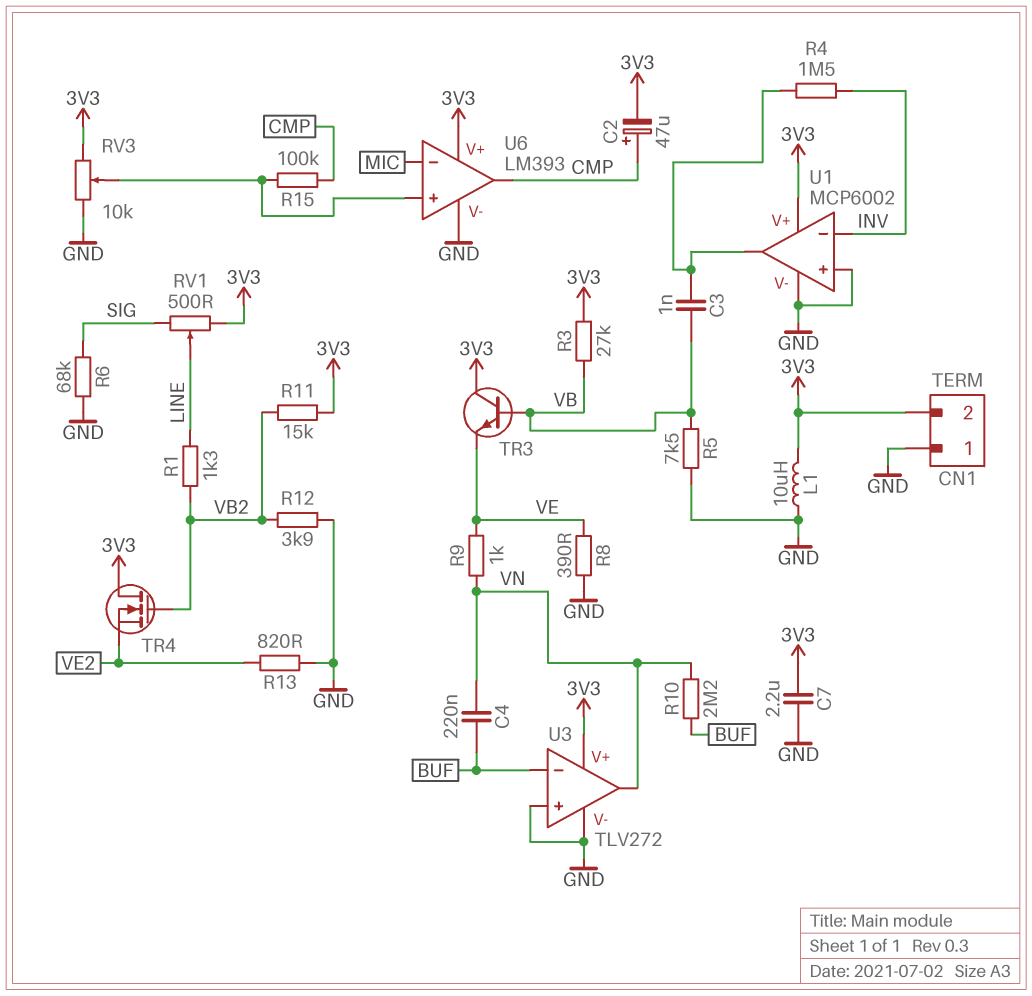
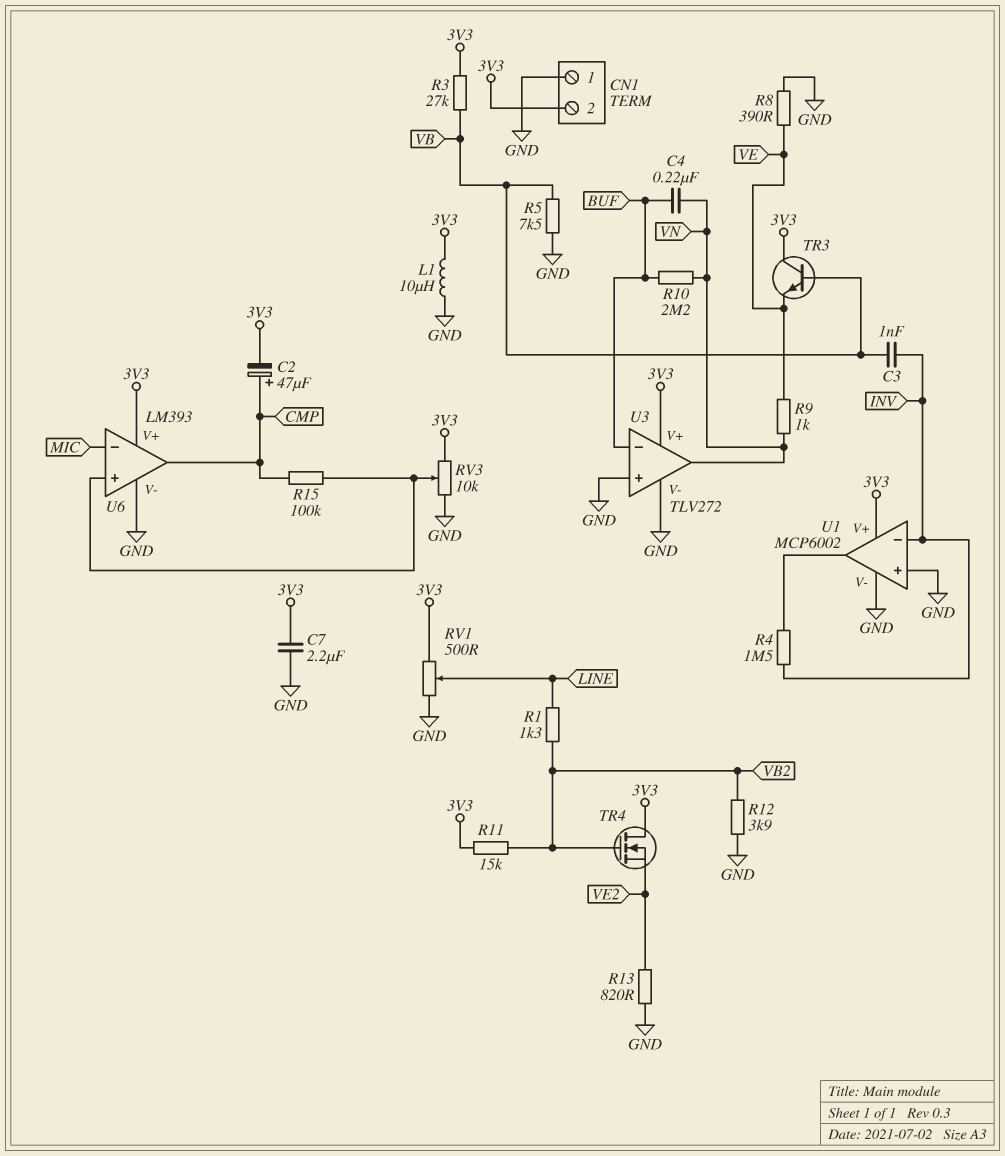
C3: 1nF (U1/out, VB) -> 1nF (INV, VB)
R6: 68k (GND, SIG) -> none
RV1: 500 (3V3, SIG, wiper LINE) -> 500 (3V3, GND, wiper LINE)

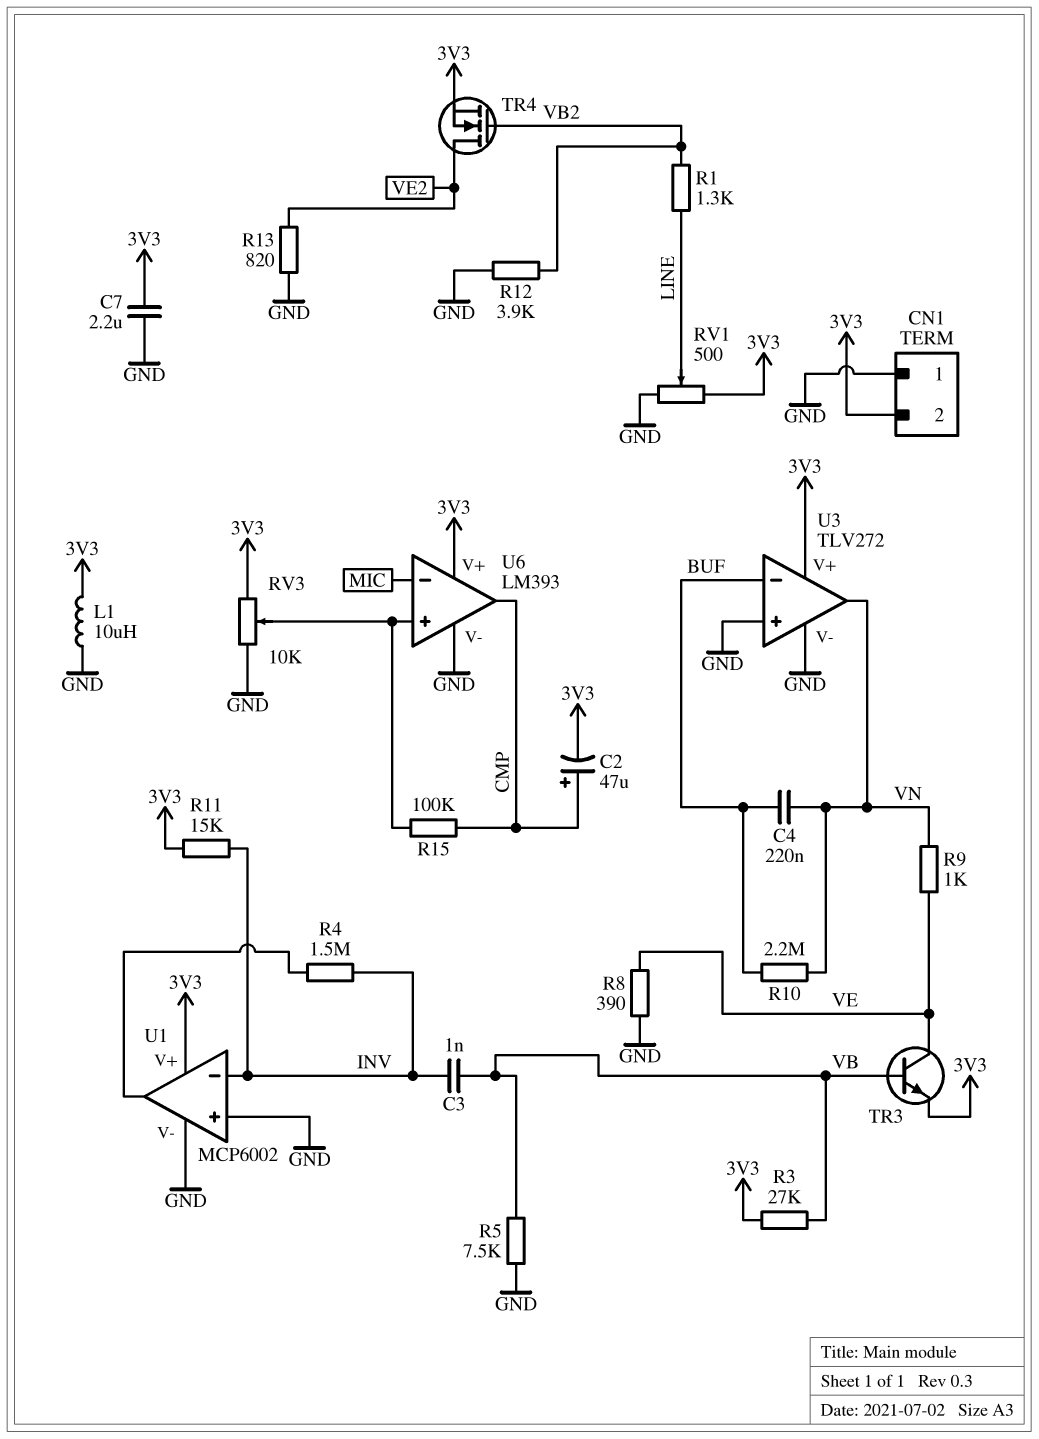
R11: 15k (3V3, VB2) -> 15k (3V3, INV)
TR3: NPN (B VB, C 3V3, E VE) -> NPN (B VB, C VE, E 3V3)
TR4: NMOS (G VB2, D 3V3, S VE2) -> NMOS (G VB2, D VE2, S 3V3)

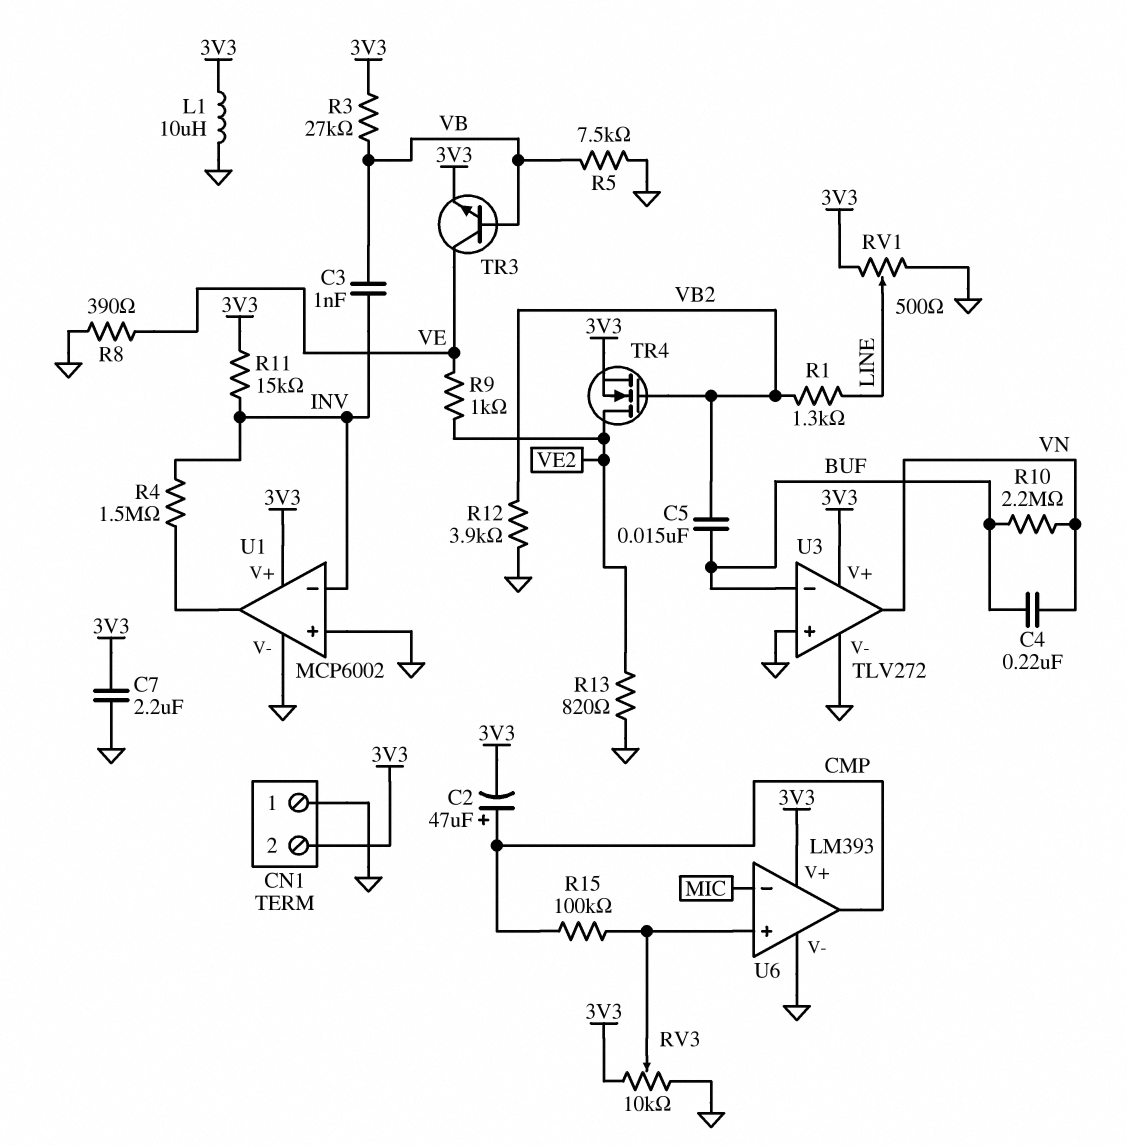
C5: none -> 15nF (BUF, VB2)
R9: 1k (VE, VN) -> 1k (VE, VE2)

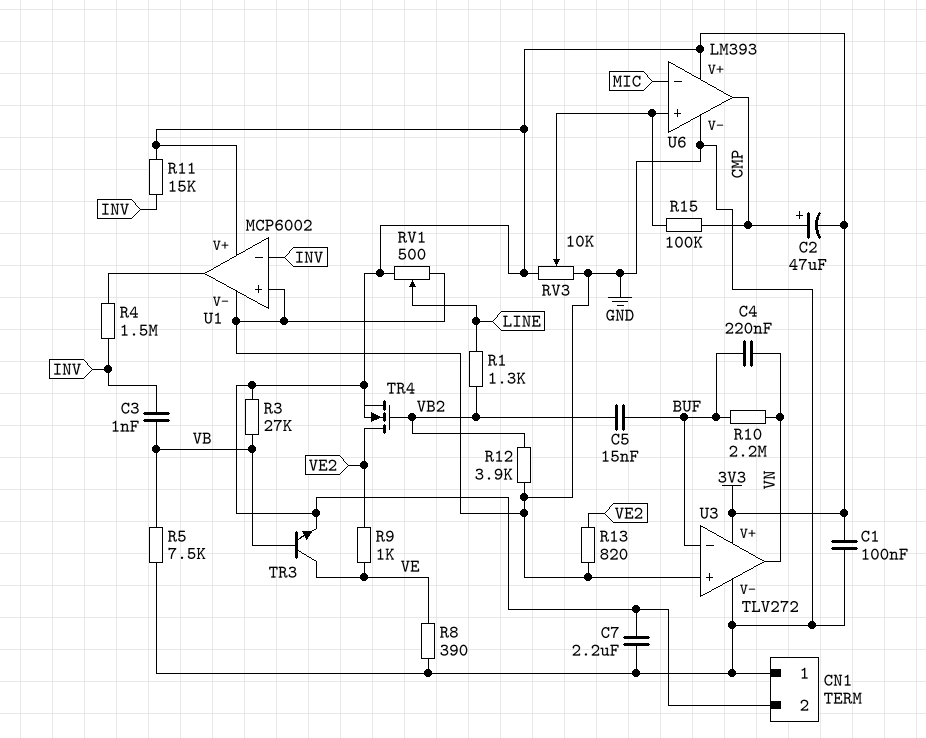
C1: none -> 100nF (3V3, GND)
L1: 10uH (3V3, GND) -> none

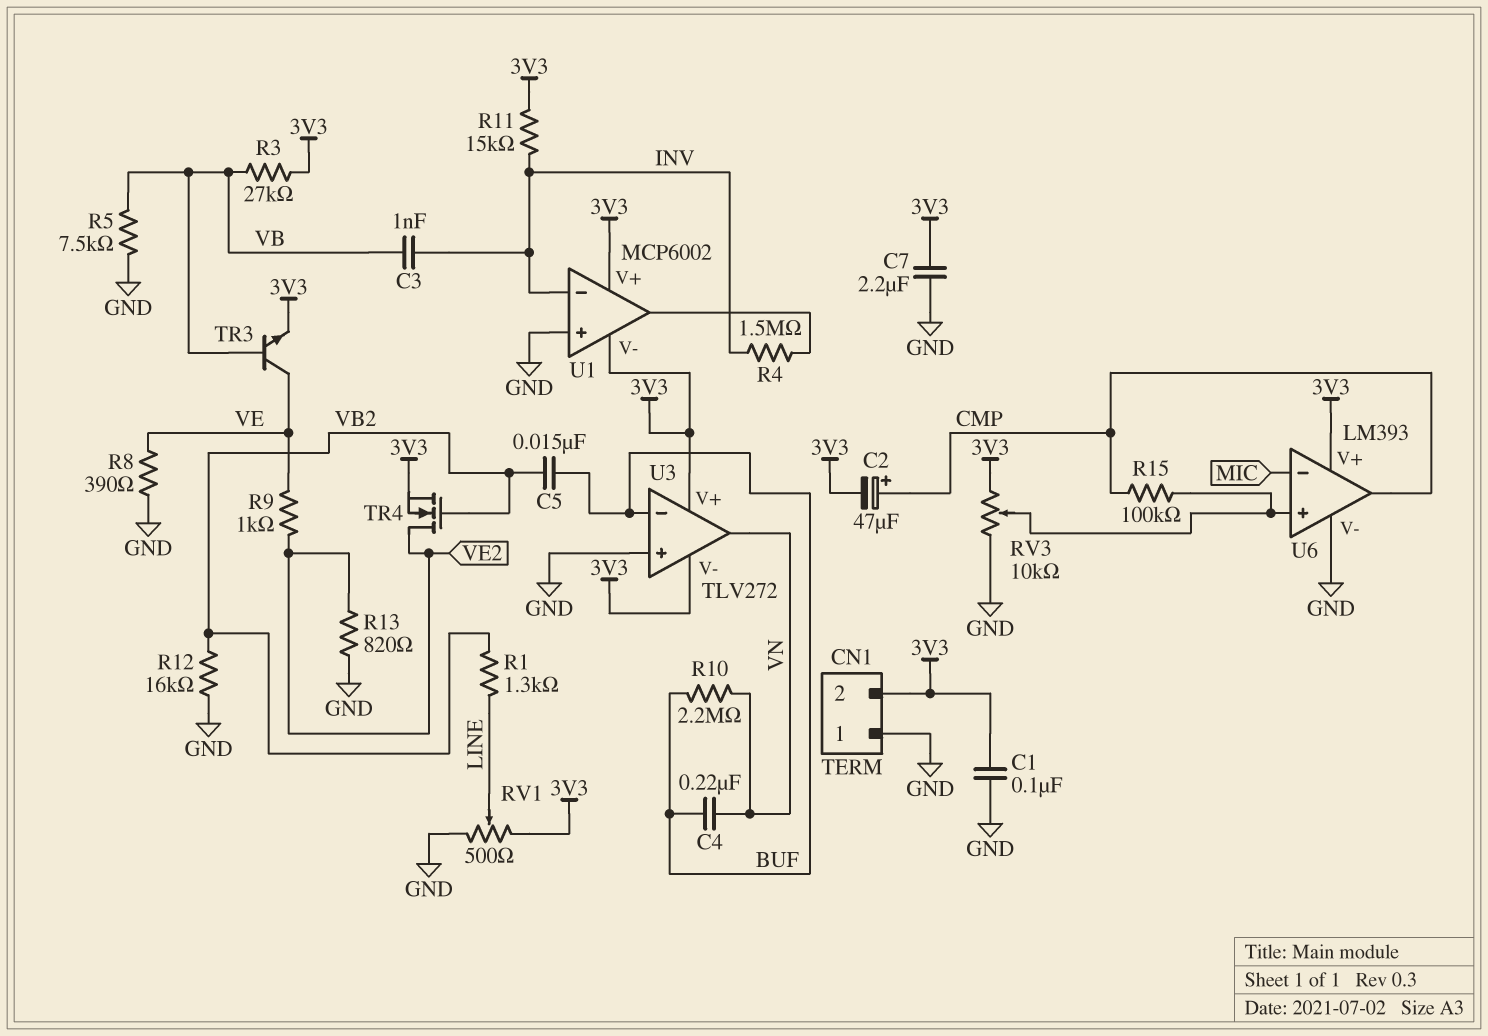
R12: 3.9k (GND, VB2) -> 16k (GND, VB2)
U1 pin V-: GND -> 3V3
U3 pin V-: GND -> 3V3

